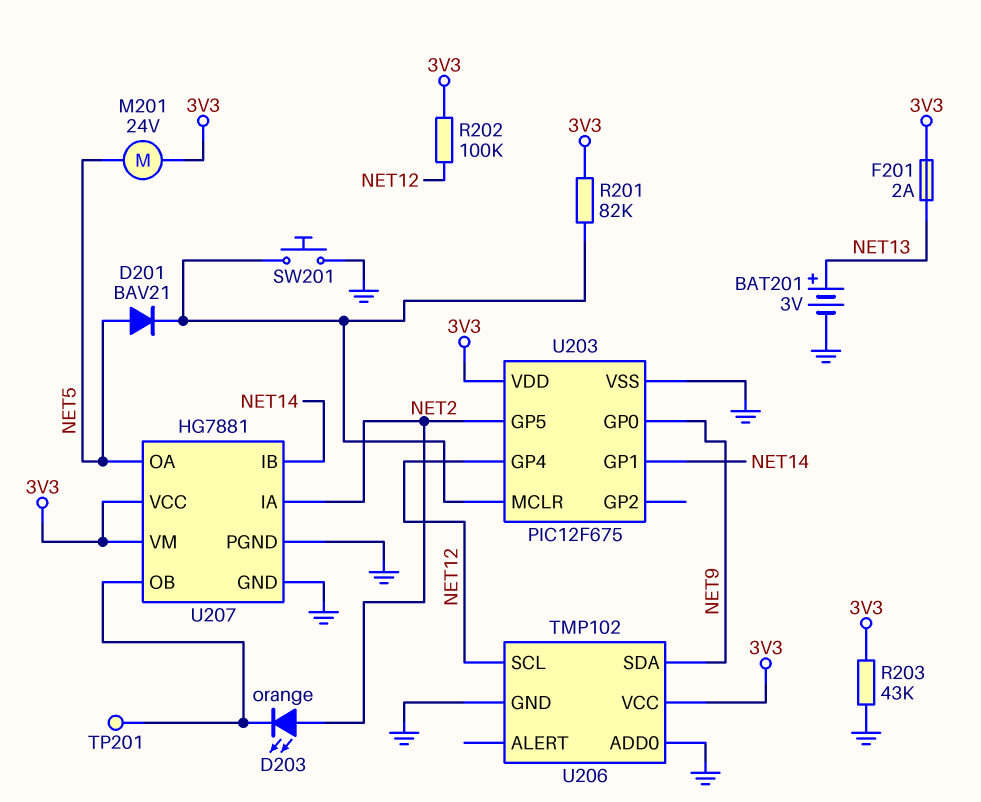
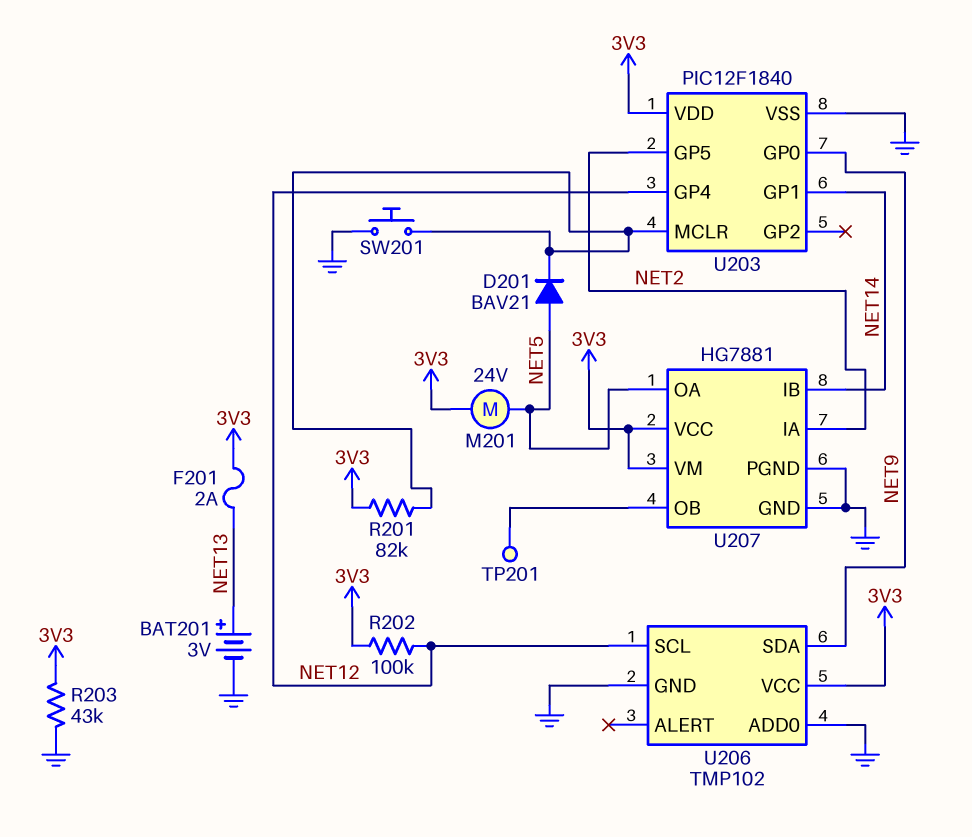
D203: LED orange (A NET2, K U207/OB) -> none
U203: PIC12F675 -> PIC12F1840

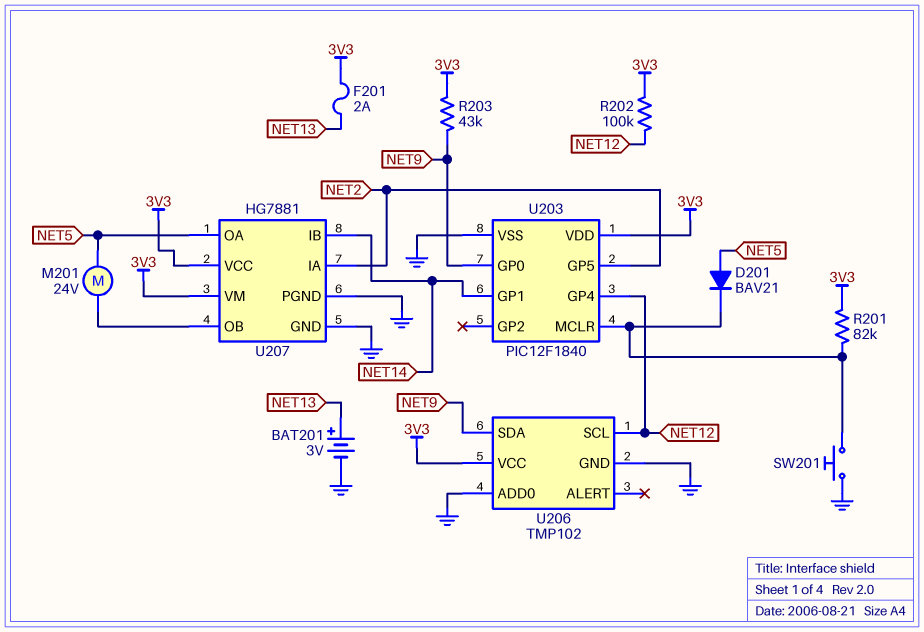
M201: motor 24V (3V3, NET5) -> motor 24V (NET5, U207/OB)
R203: 43k (3V3, GND) -> 43k (3V3, NET9)
TP201: test point (U207/OB) -> none

